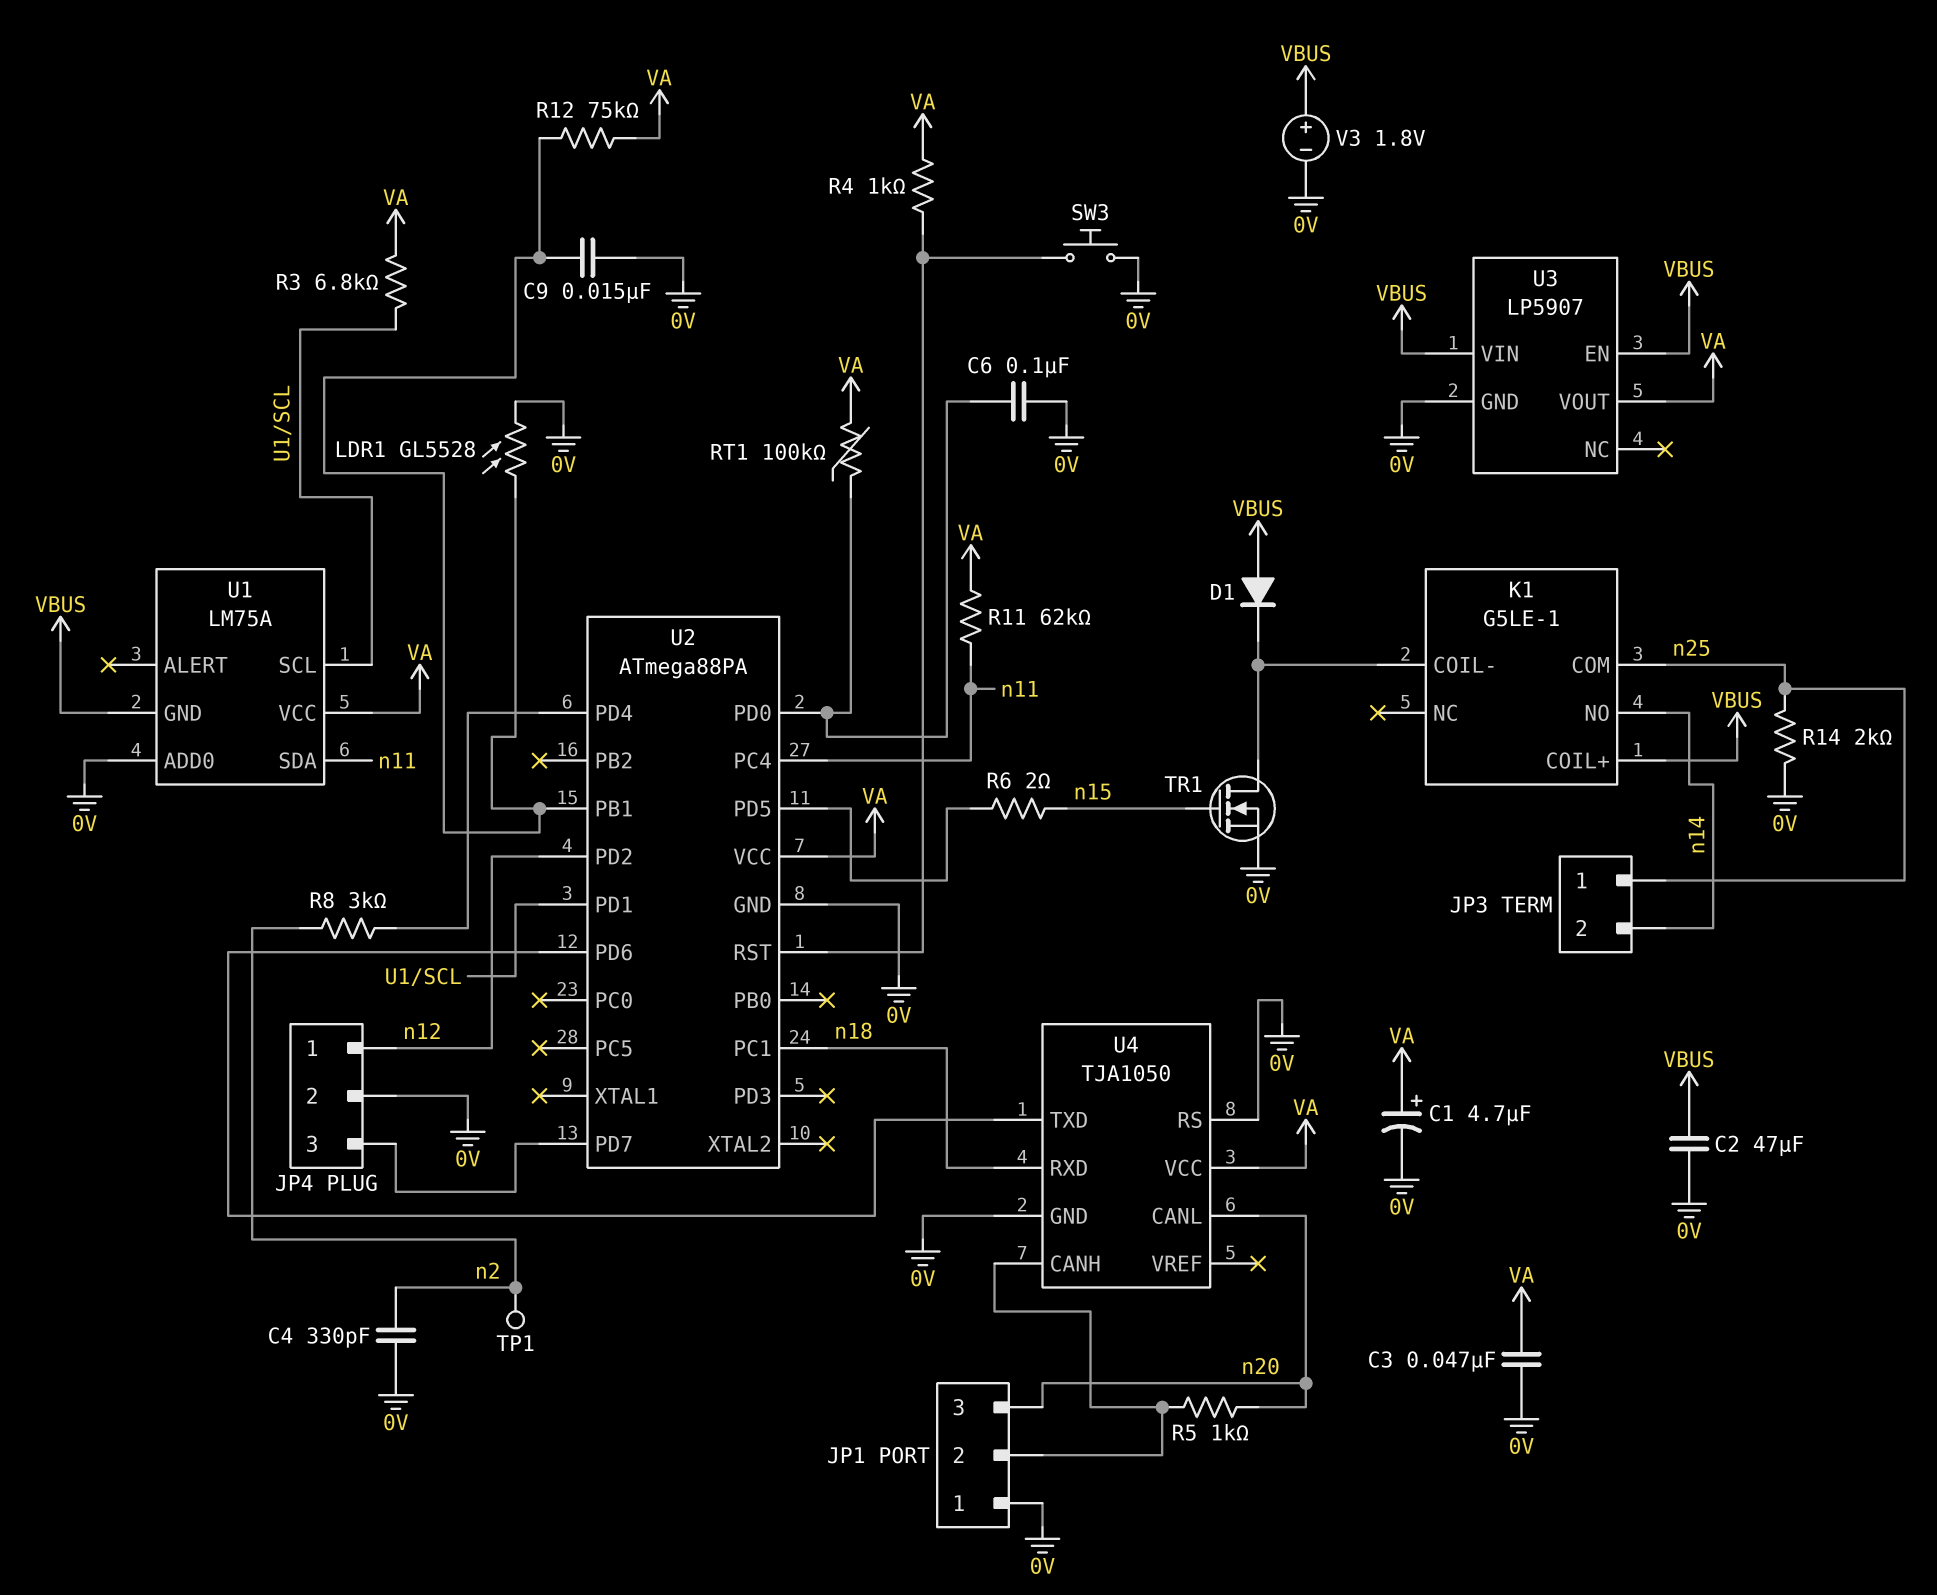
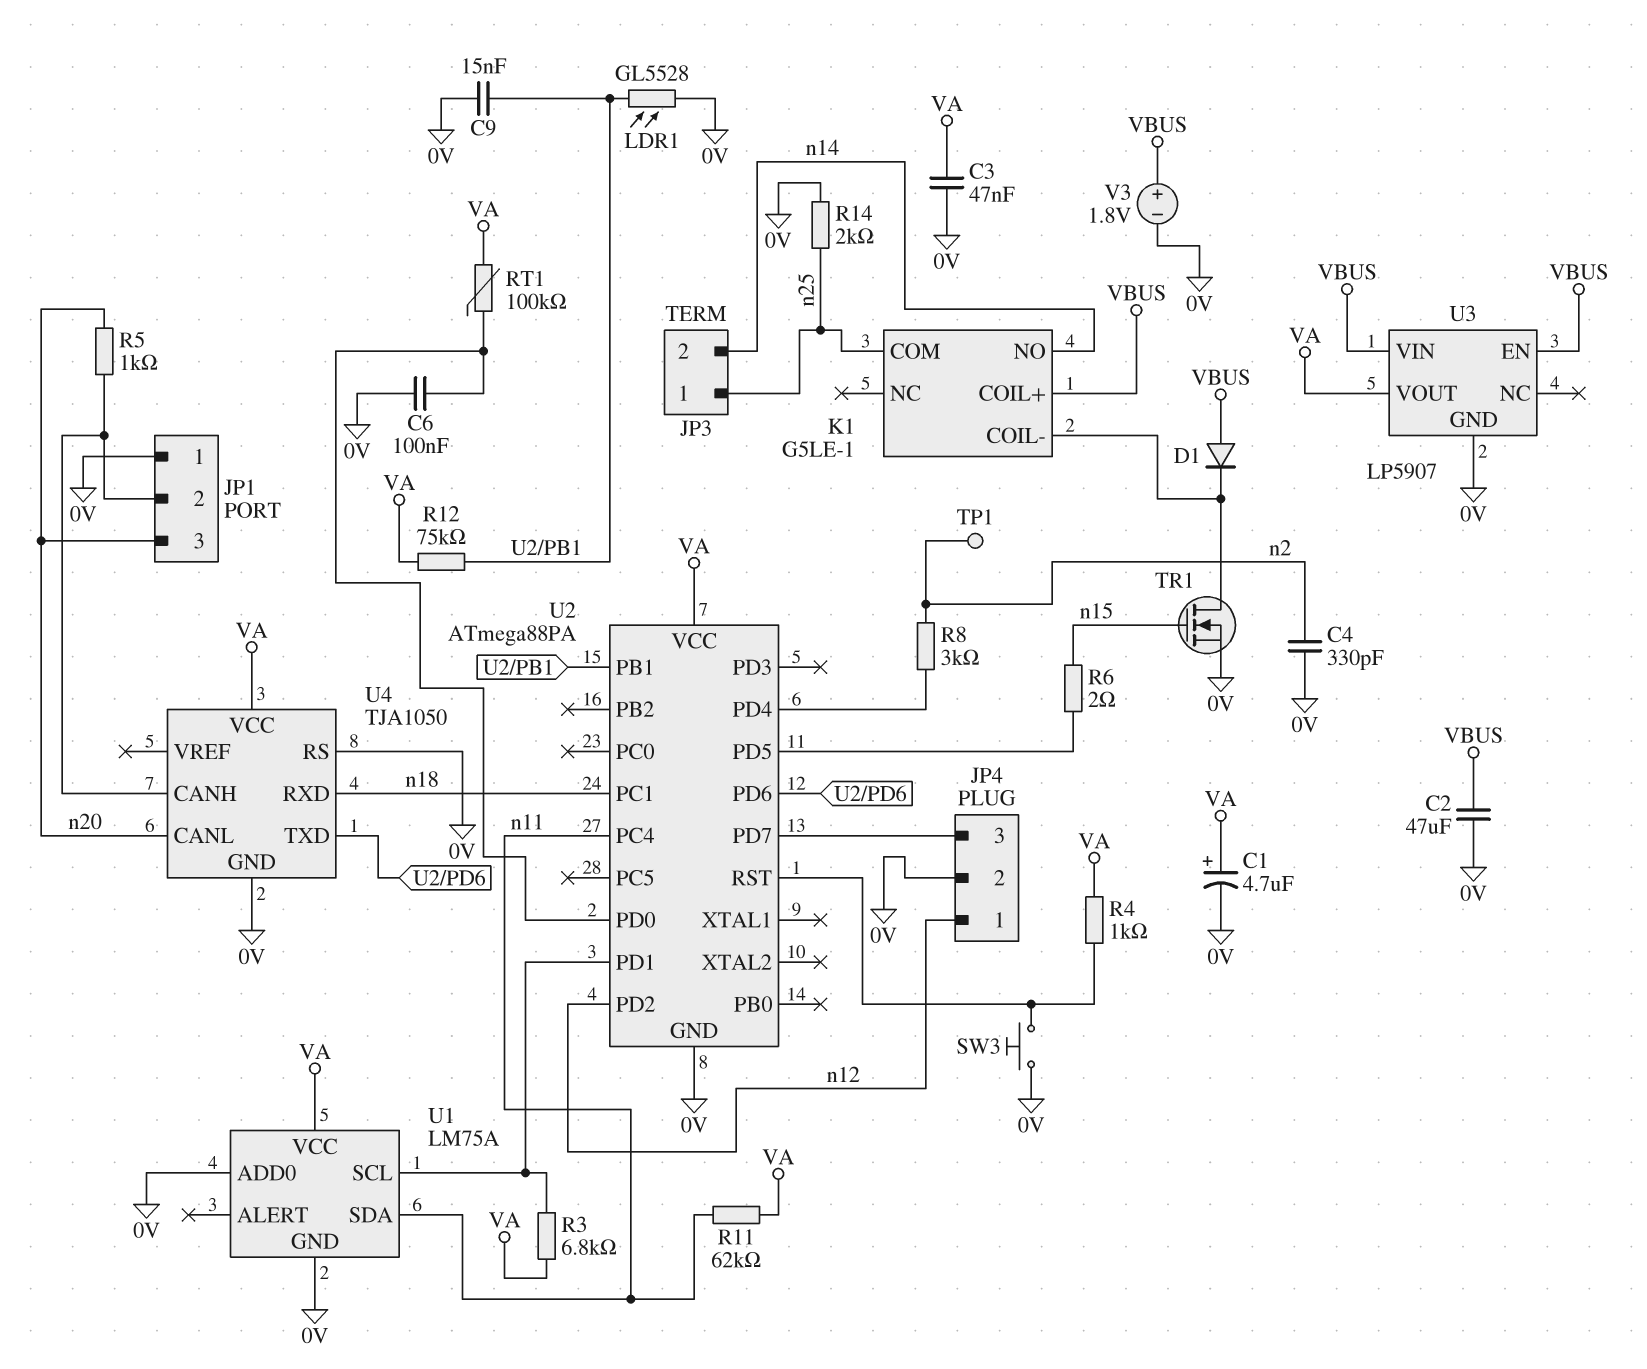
U1 pin GND: VBUS -> 0V

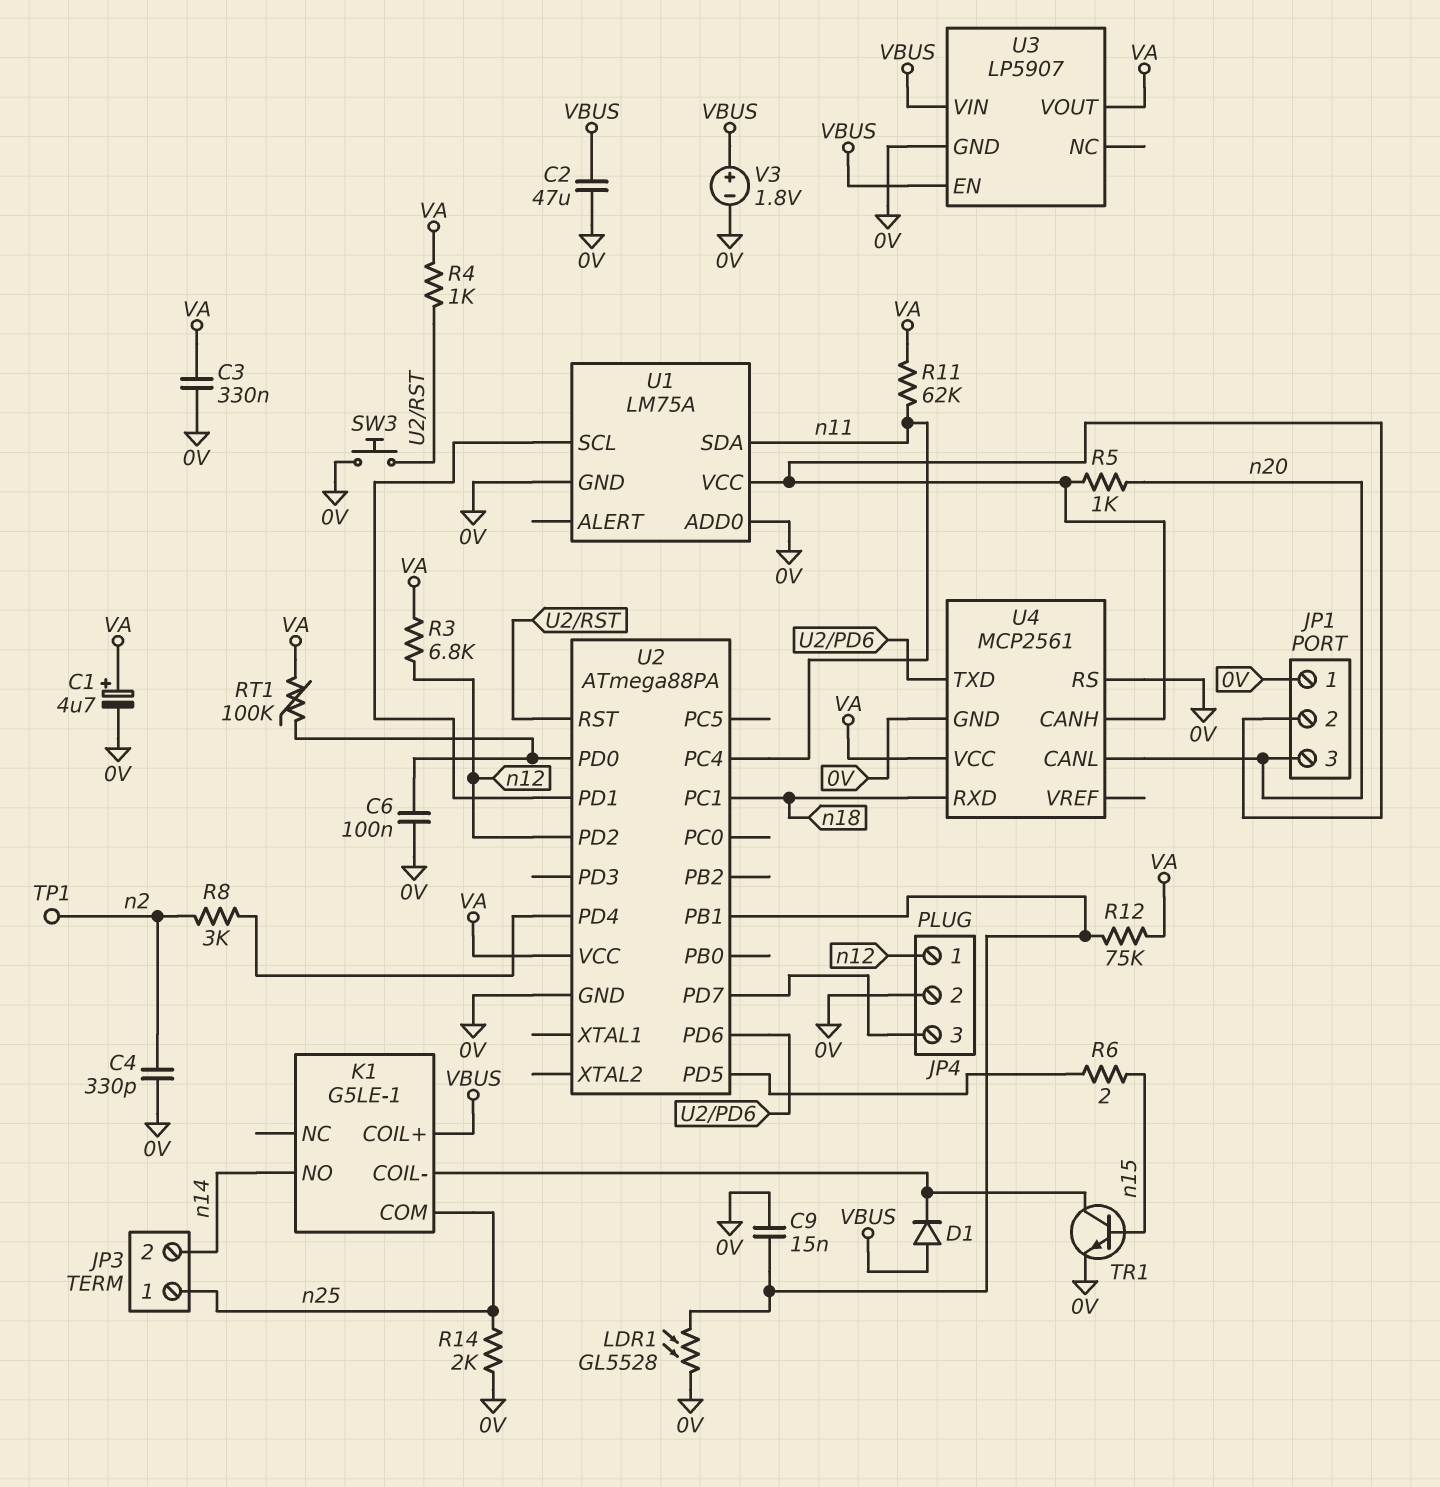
C3: 47nF (0V, VA) -> 330nF (0V, VA)
R3: 6.8k (U1/SCL, VA) -> 6.8k (VA, n12)
TR1: NMOS (G n15, D K1/COIL-, S 0V) -> NPN (B n15, C K1/COIL-, E 0V)
U1 pin VCC: VA -> JP1/2
U4: TJA1050 -> MCP2561

